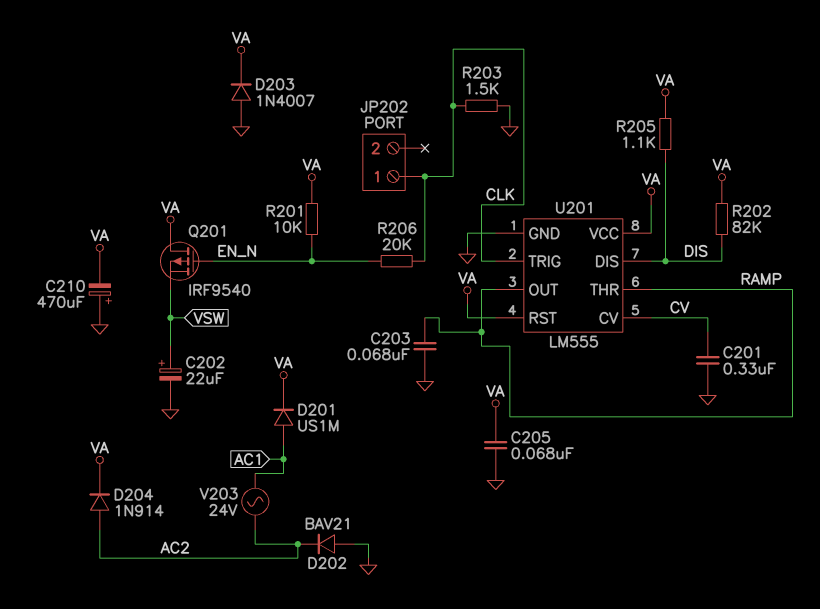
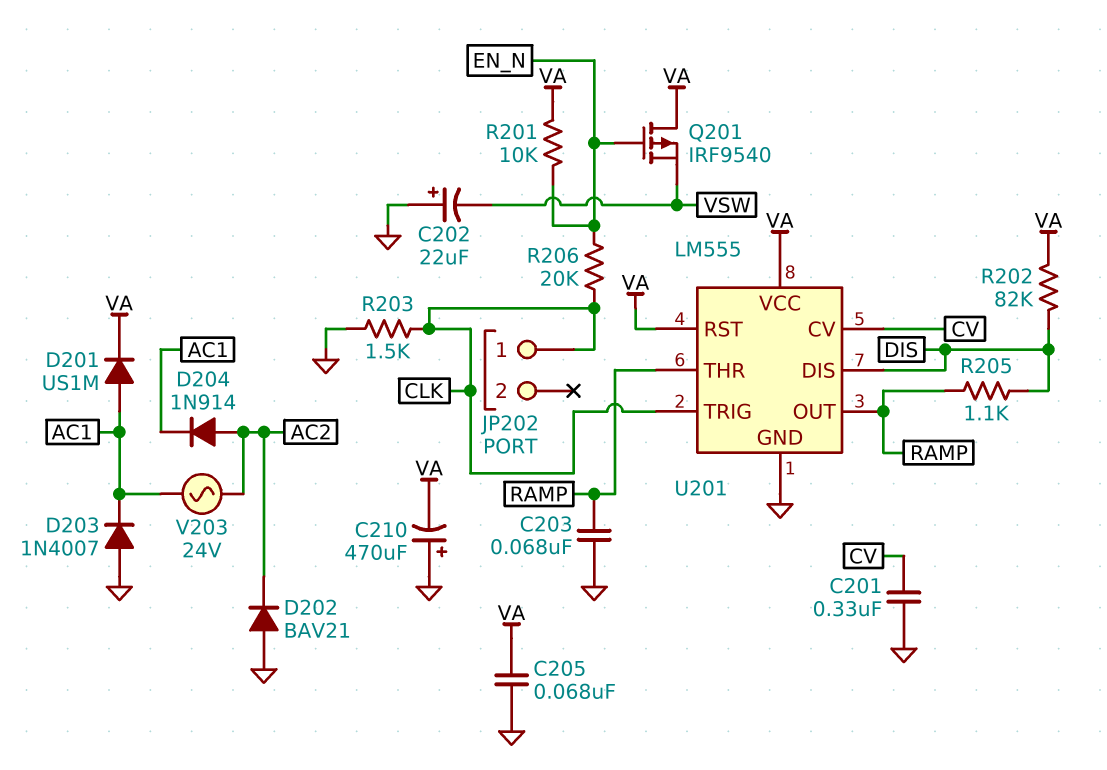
C202: 22uF (plus VSW, minus GND) -> 22uF (plus GND, minus VSW)
D203: diode 1N4007 (A GND, K VA) -> diode 1N4007 (A GND, K AC1)
D204: diode 1N914 (A AC2, K VA) -> diode 1N914 (A AC2, K AC1)
R205: 1.1k (DIS, VA) -> 1.1k (DIS, RAMP)

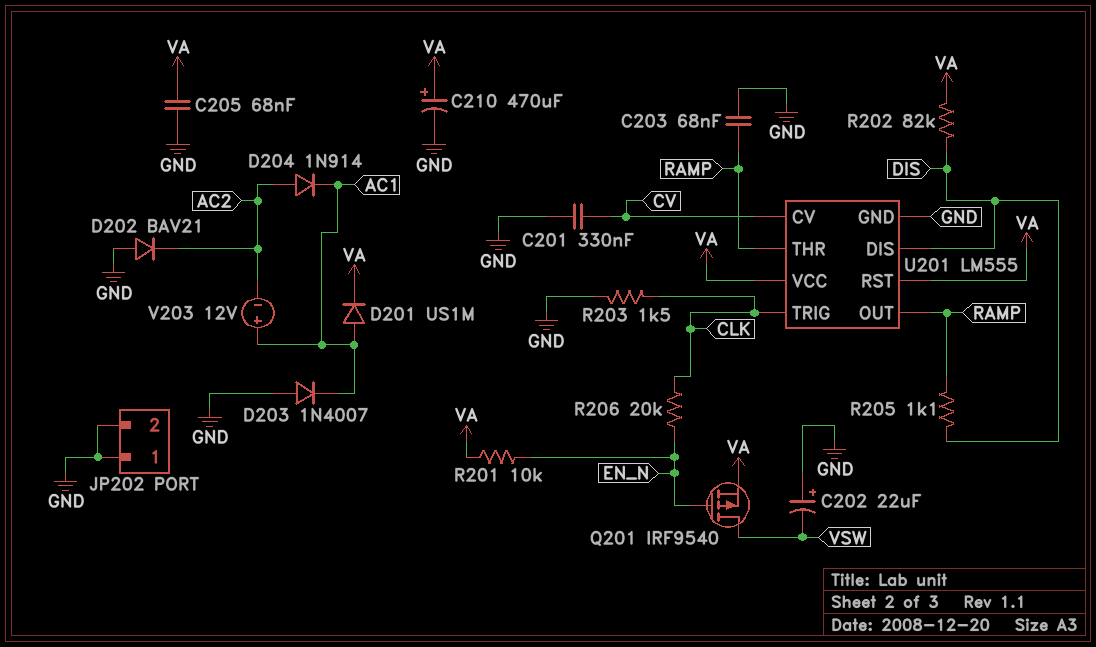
C210: 470uF (plus GND, minus VA) -> 470uF (plus VA, minus GND)
JP202 pin 1: CLK -> GND
JP202 pin 2: none -> GND
Q201: PMOS IRF9540 (G EN_N, D VA, S VSW) -> PMOS IRF9540 (G EN_N, D VSW, S VA)
V203: AC 24V (AC1, AC2) -> 12V (plus AC1, minus AC2)

